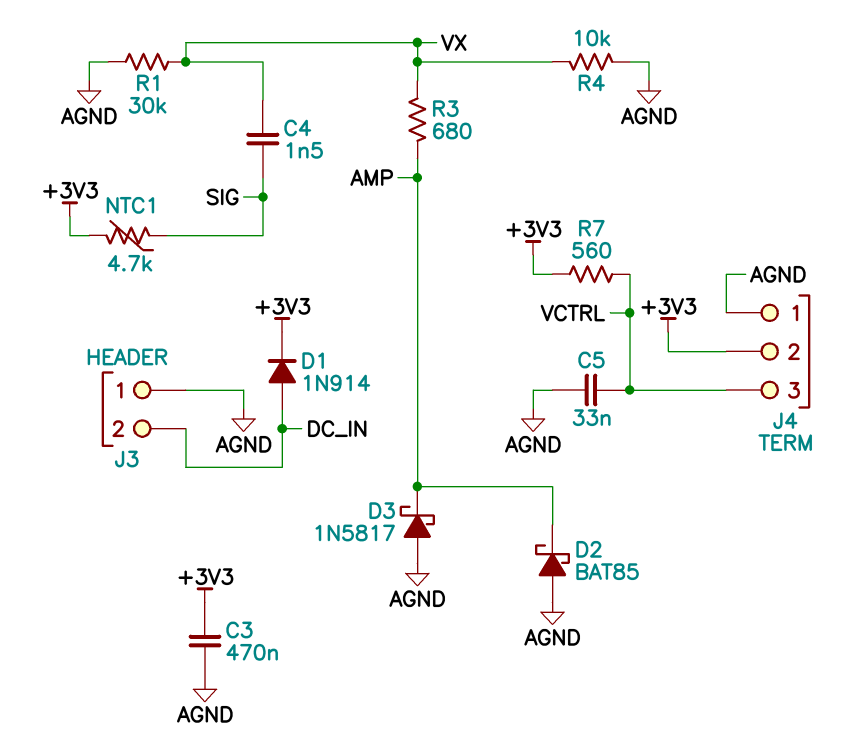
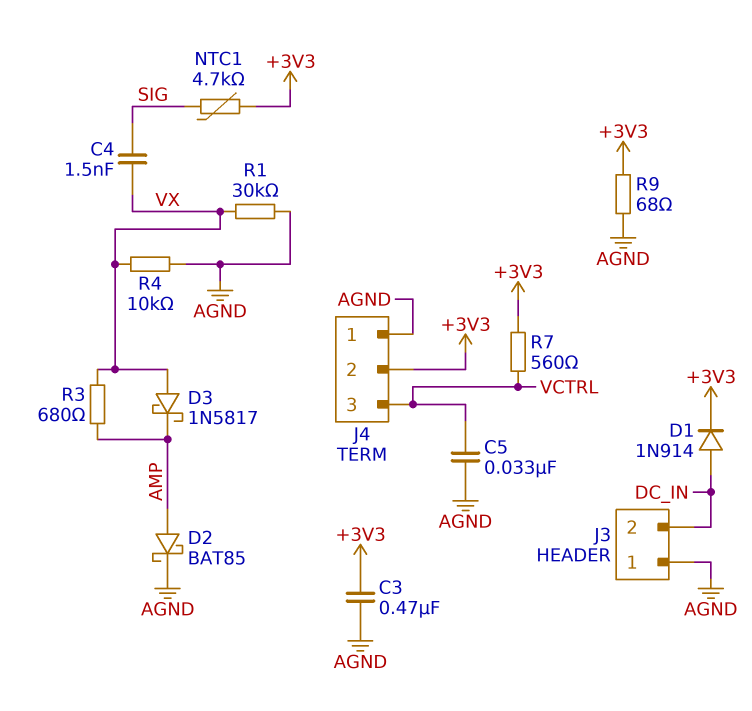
D2: schottky BAT85 (A AGND, K AMP) -> schottky BAT85 (A AMP, K AGND)
D3: schottky 1N5817 (A AGND, K AMP) -> schottky 1N5817 (A VX, K AMP)
R9: none -> 68 (+3V3, AGND)

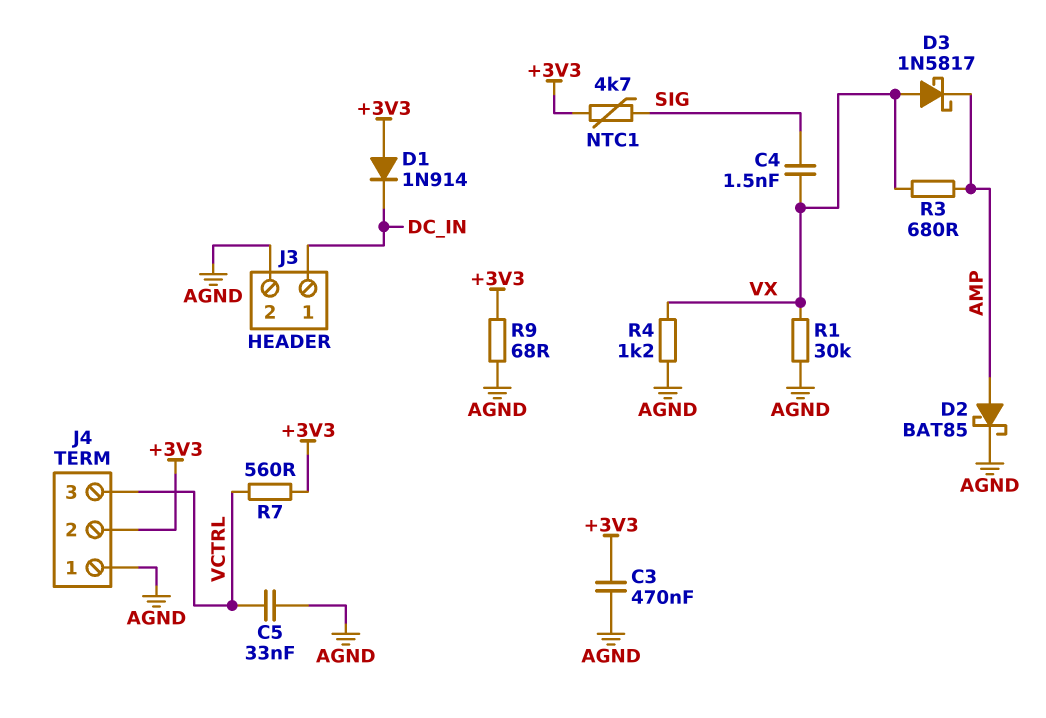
D1: diode 1N914 (A DC_IN, K +3V3) -> diode 1N914 (A +3V3, K DC_IN)
J3 pin 1: AGND -> DC_IN
J3 pin 2: DC_IN -> AGND
R4: 10k (AGND, VX) -> 1.2k (AGND, VX)

